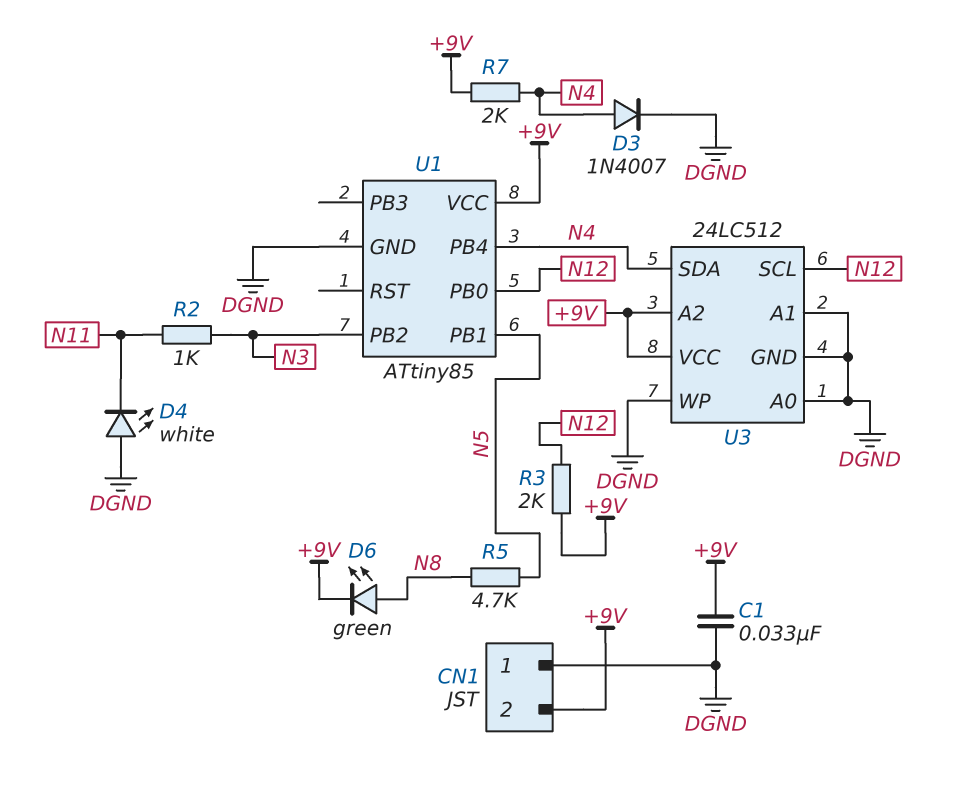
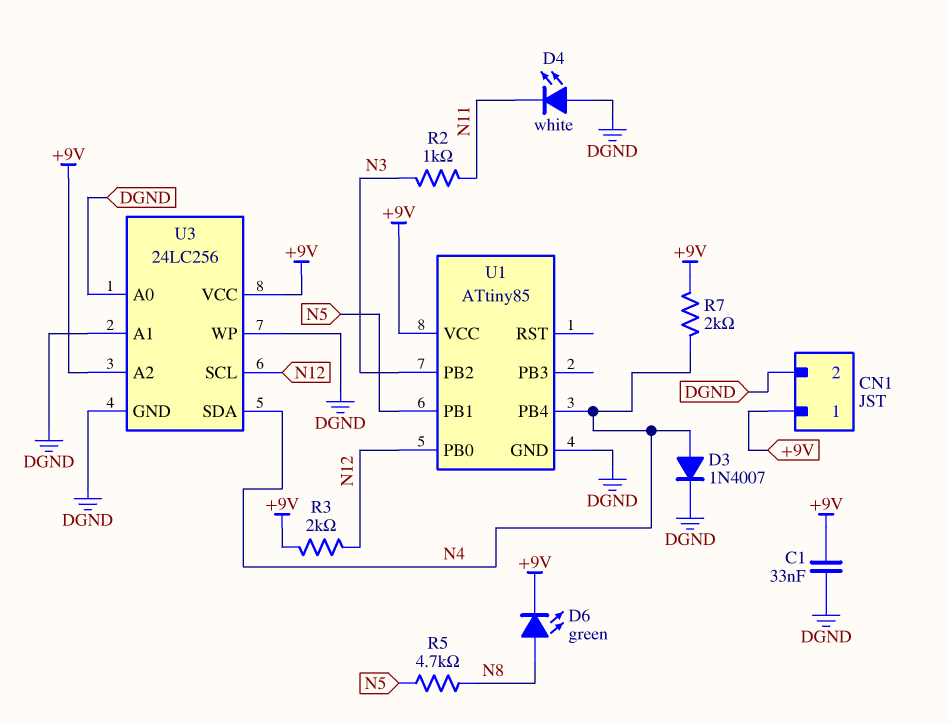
CN1 pin 1: DGND -> +9V
CN1 pin 2: +9V -> DGND
U3: 24LC512 -> 24LC256

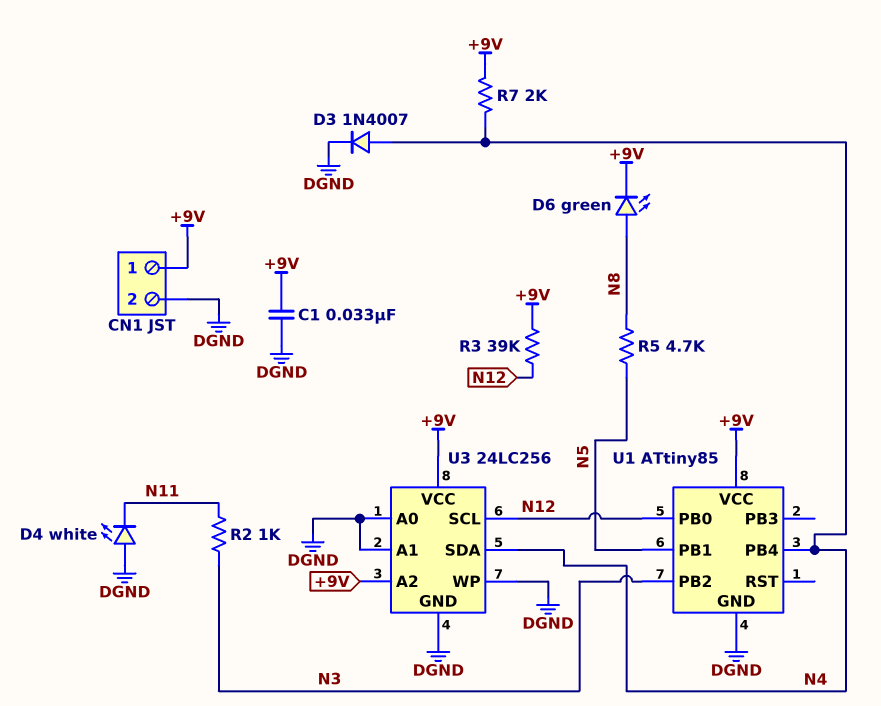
R3: 2k (+9V, N12) -> 39k (+9V, N12)

